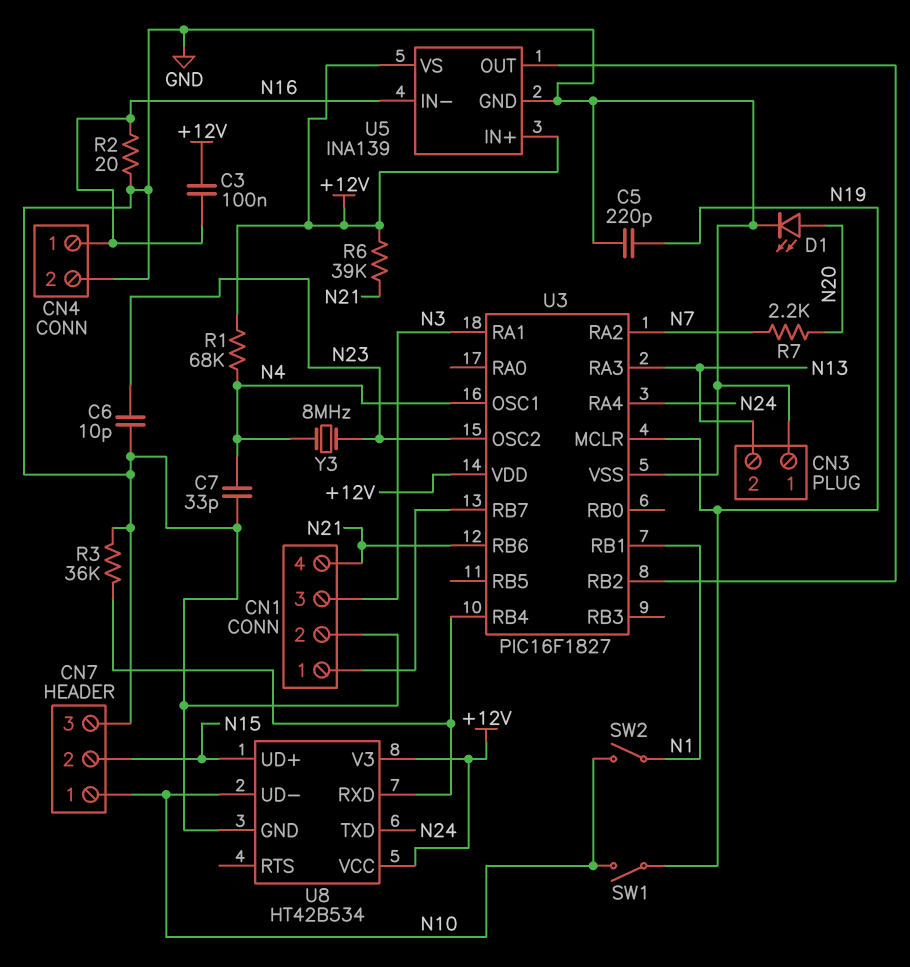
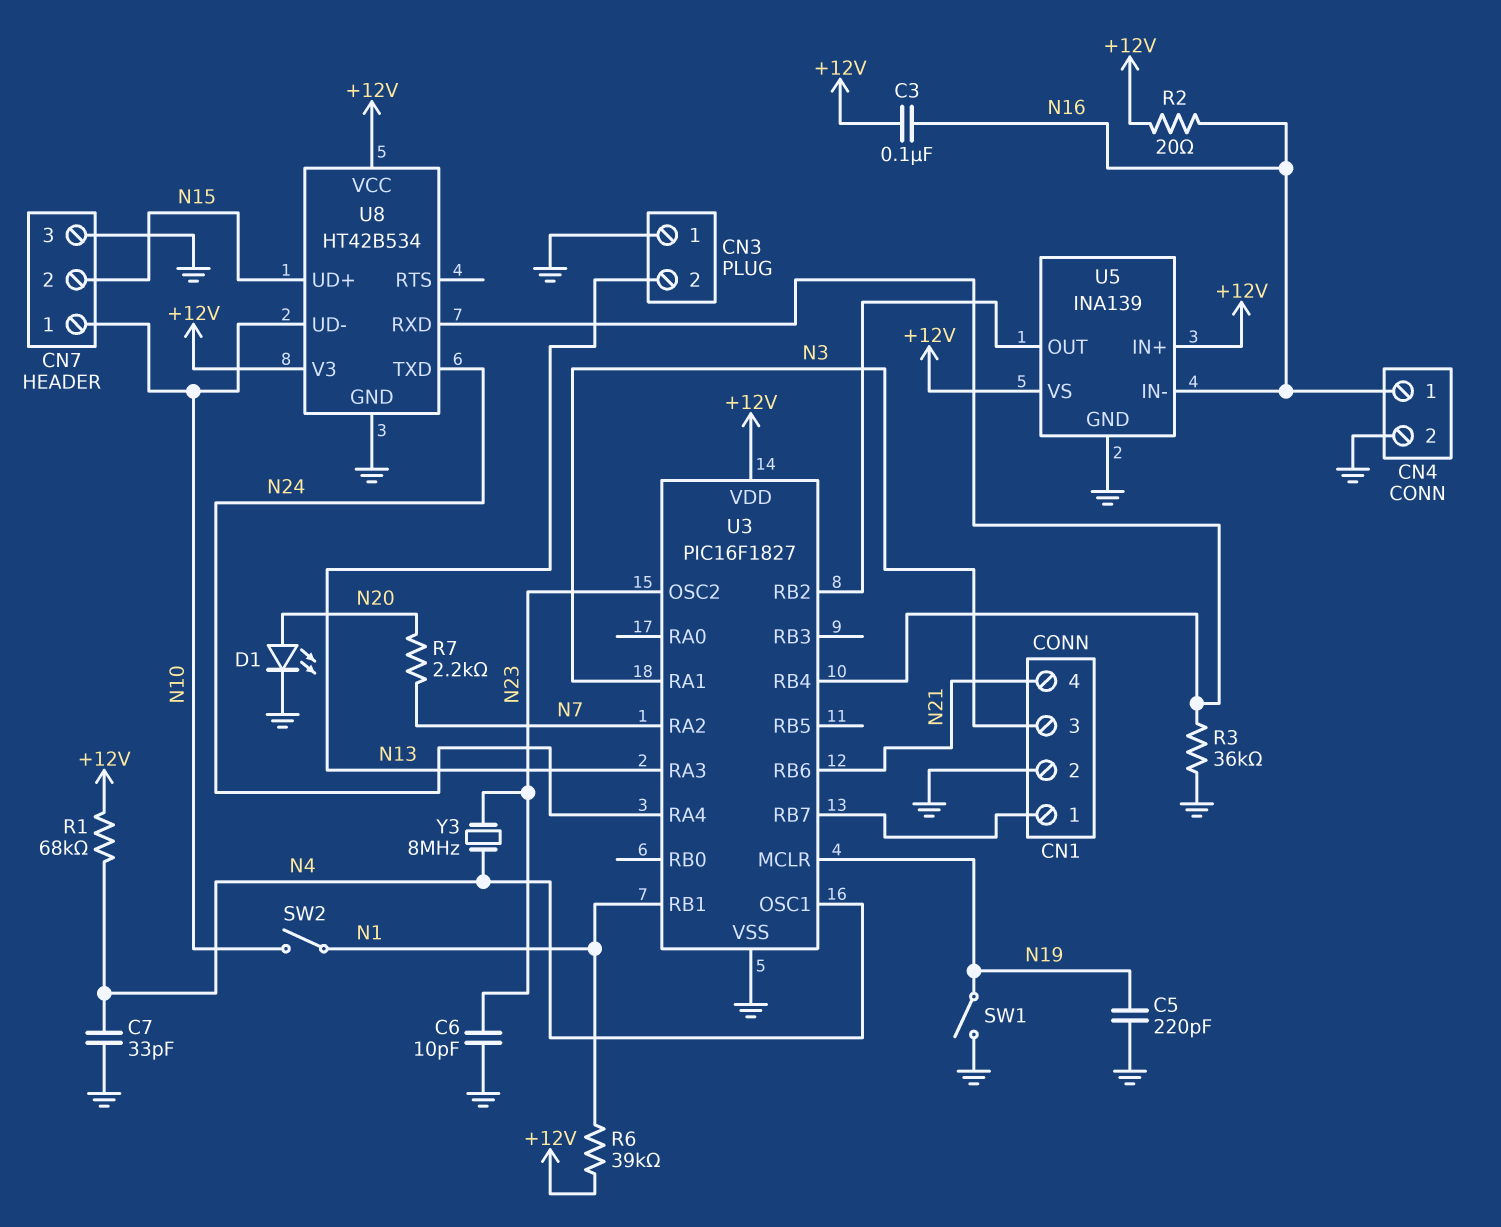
R2: 20 (GND, N16) -> 20 (+12V, N16)
R6: 39k (+12V, N21) -> 39k (+12V, N1)
SW1: switch (N10, N19) -> switch (GND, N19)

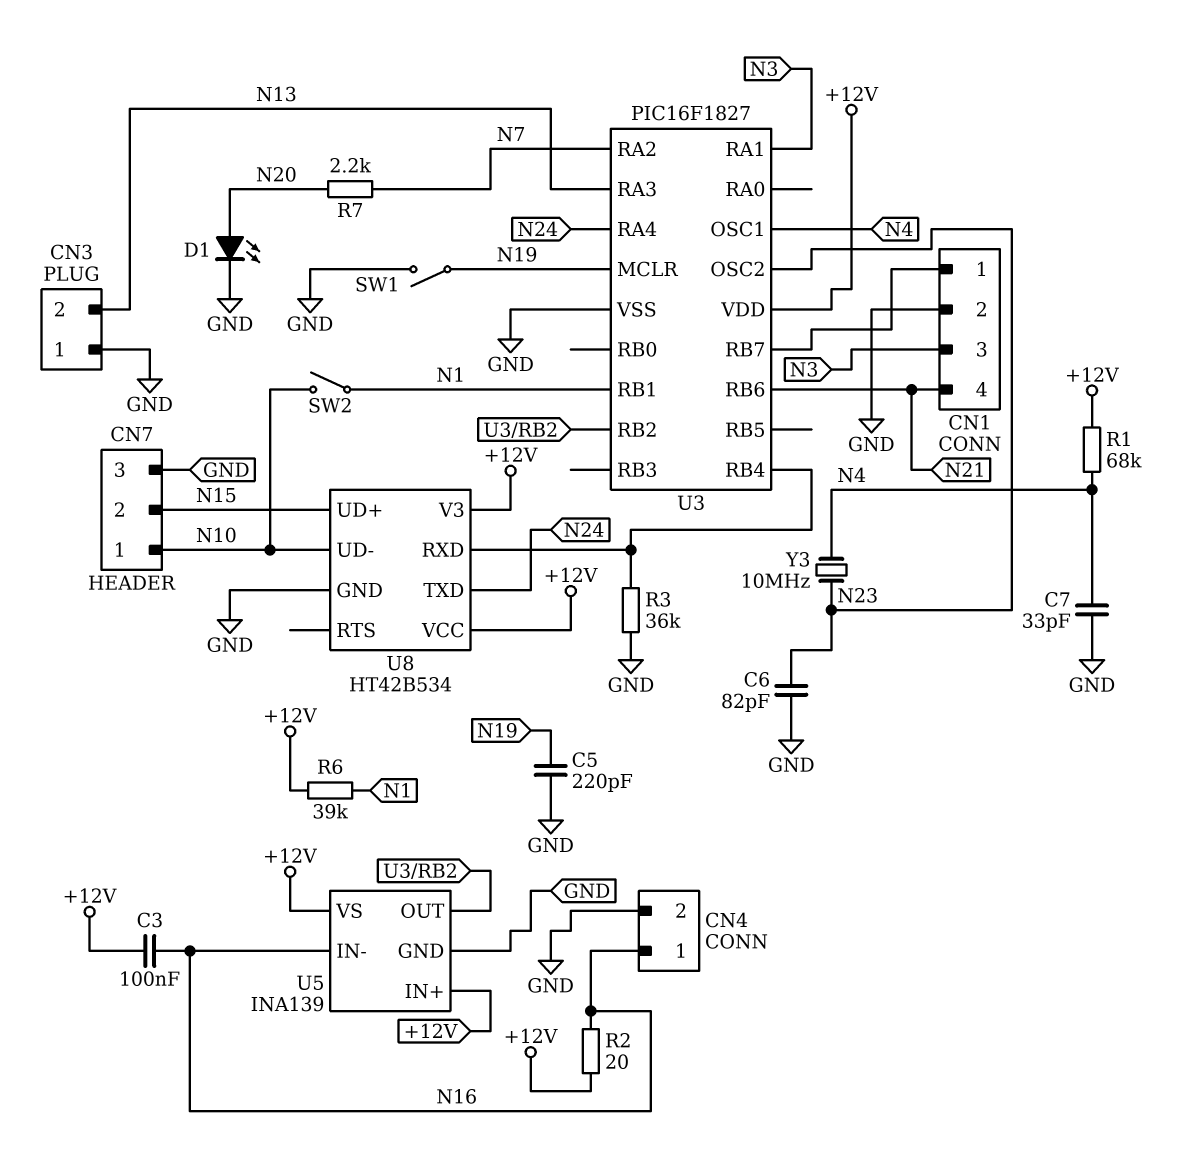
C6: 10pF (GND, N23) -> 82pF (GND, N23)
Y3: 8MHz (N4, N23) -> 10MHz (N4, N23)

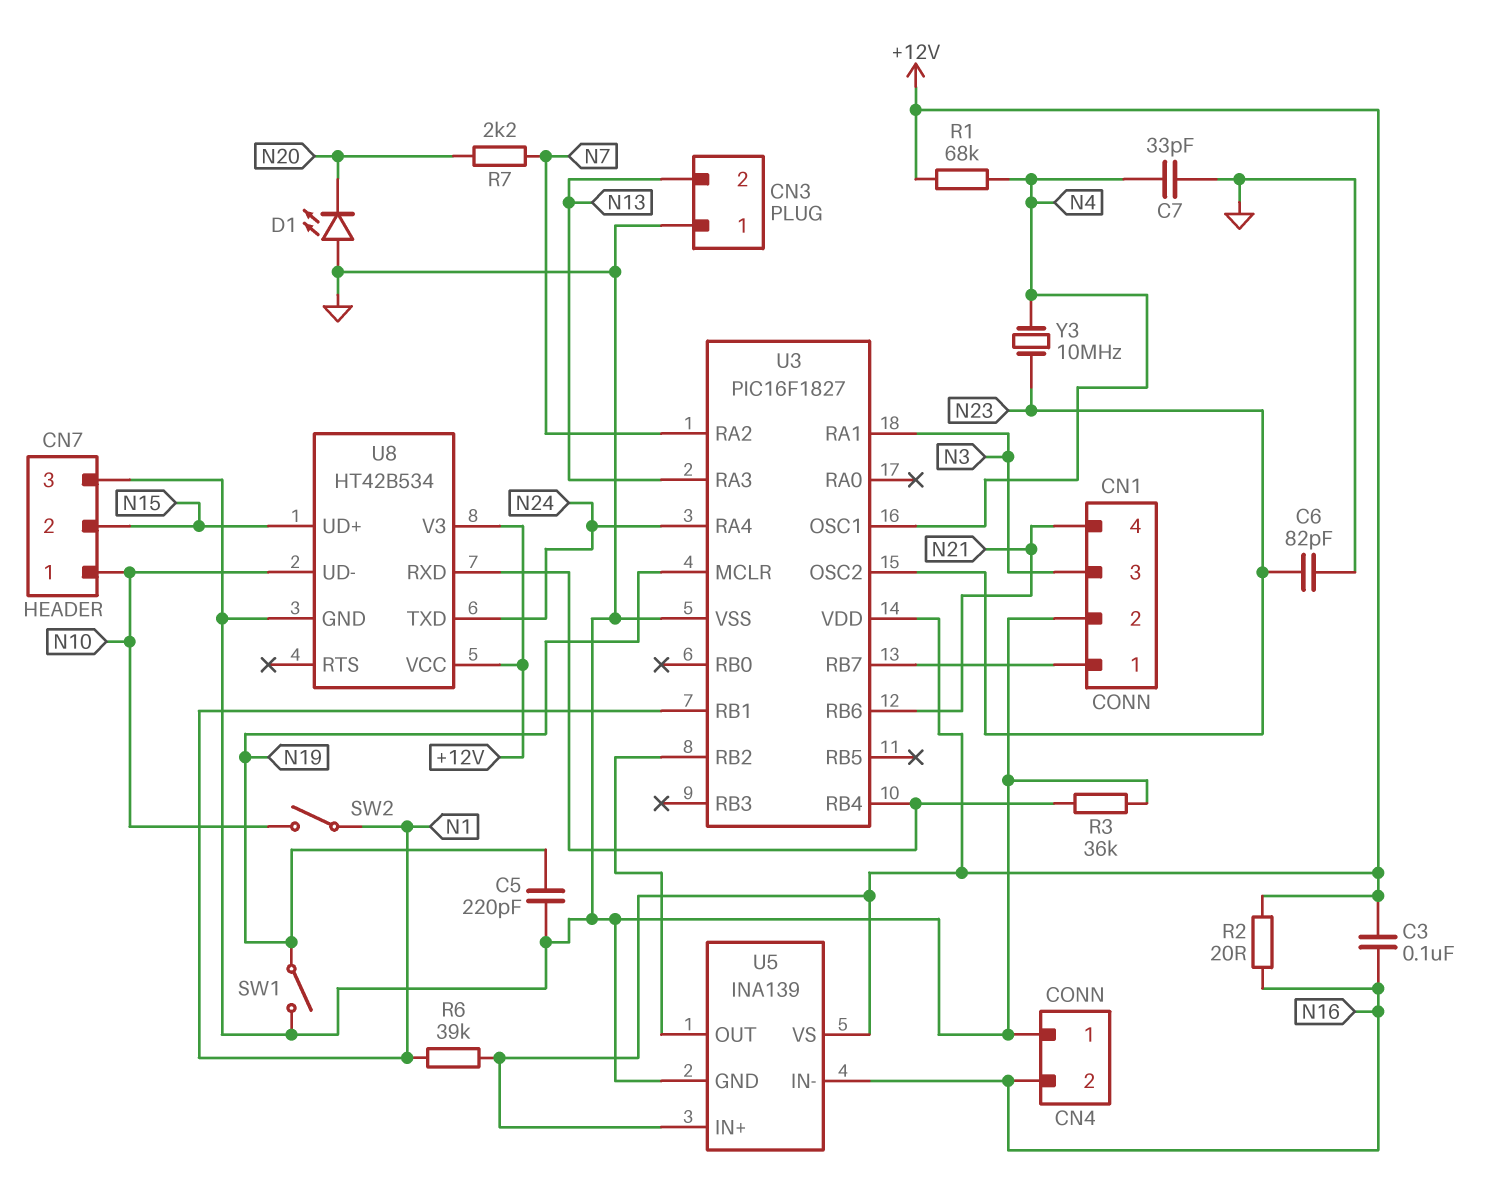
CN4 pin 1: N16 -> GND
CN4 pin 2: GND -> N16
D1: LED (A N20, K GND) -> LED (A GND, K N20)

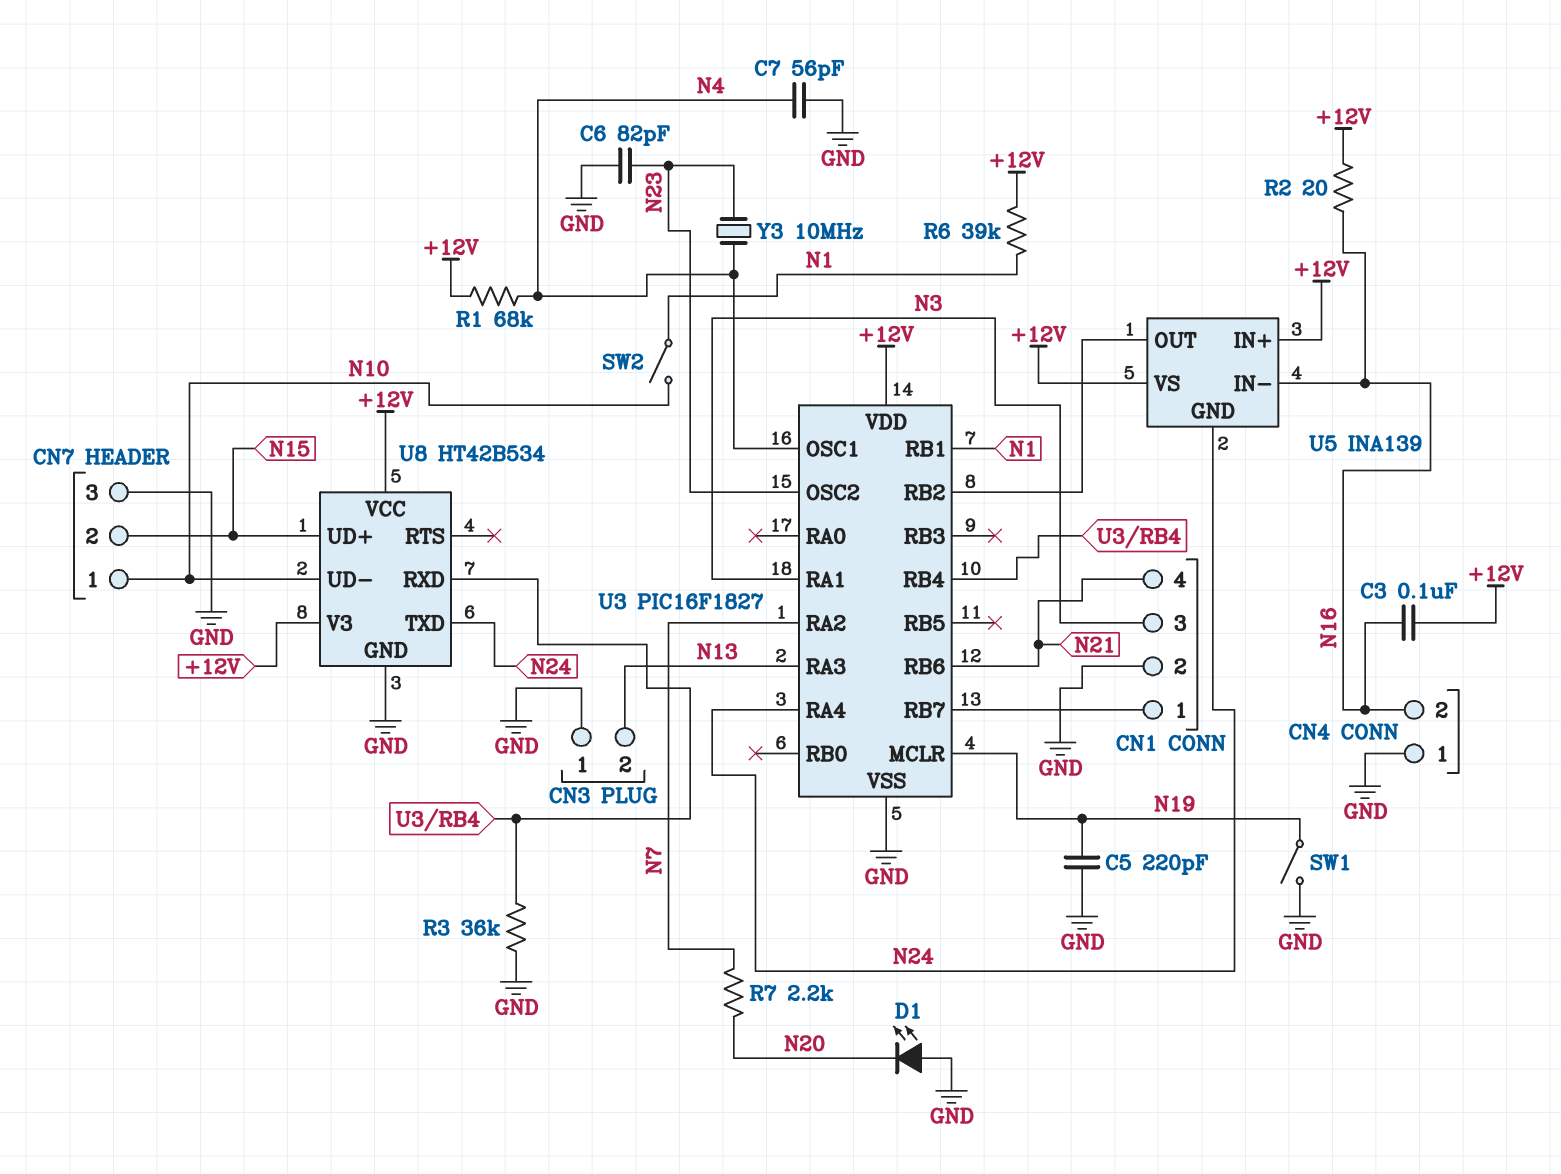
C7: 33pF (GND, N4) -> 56pF (GND, N4)
U5 pin GND: GND -> N24

